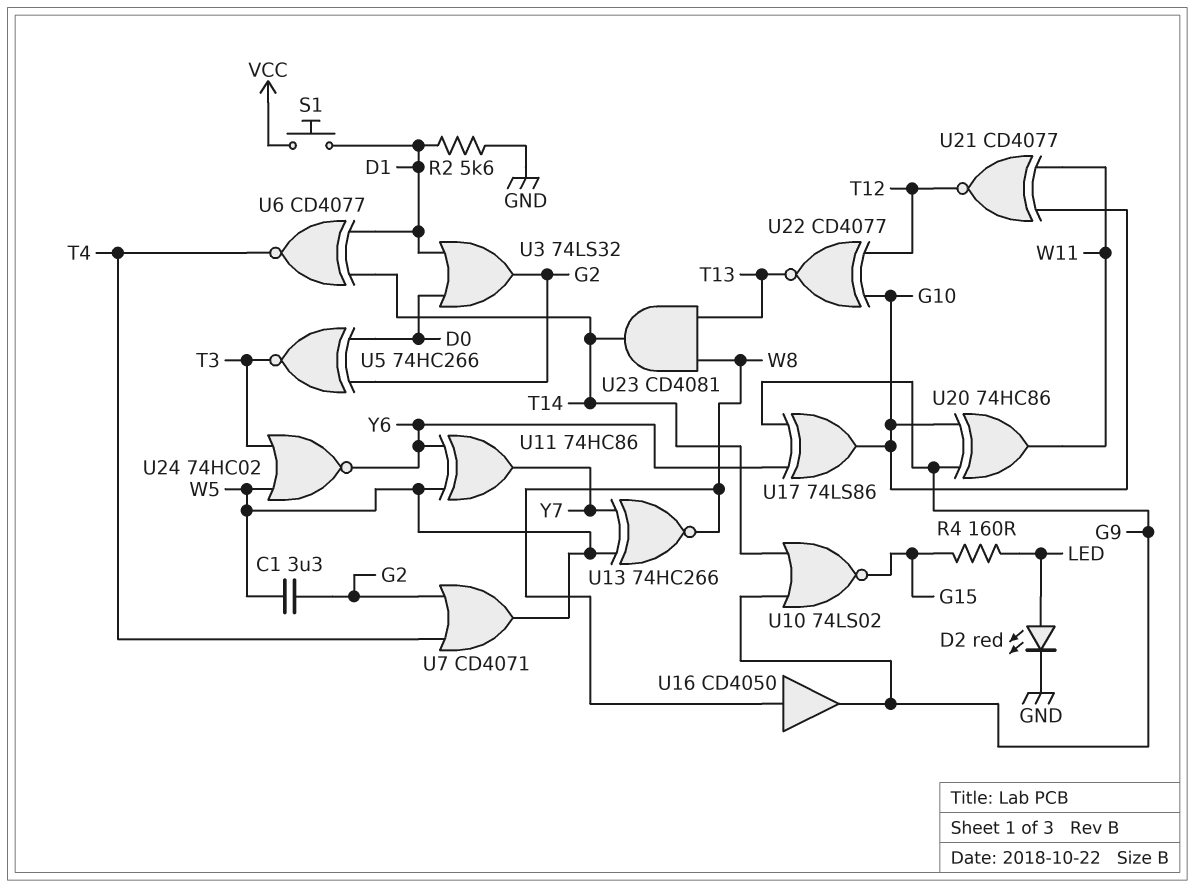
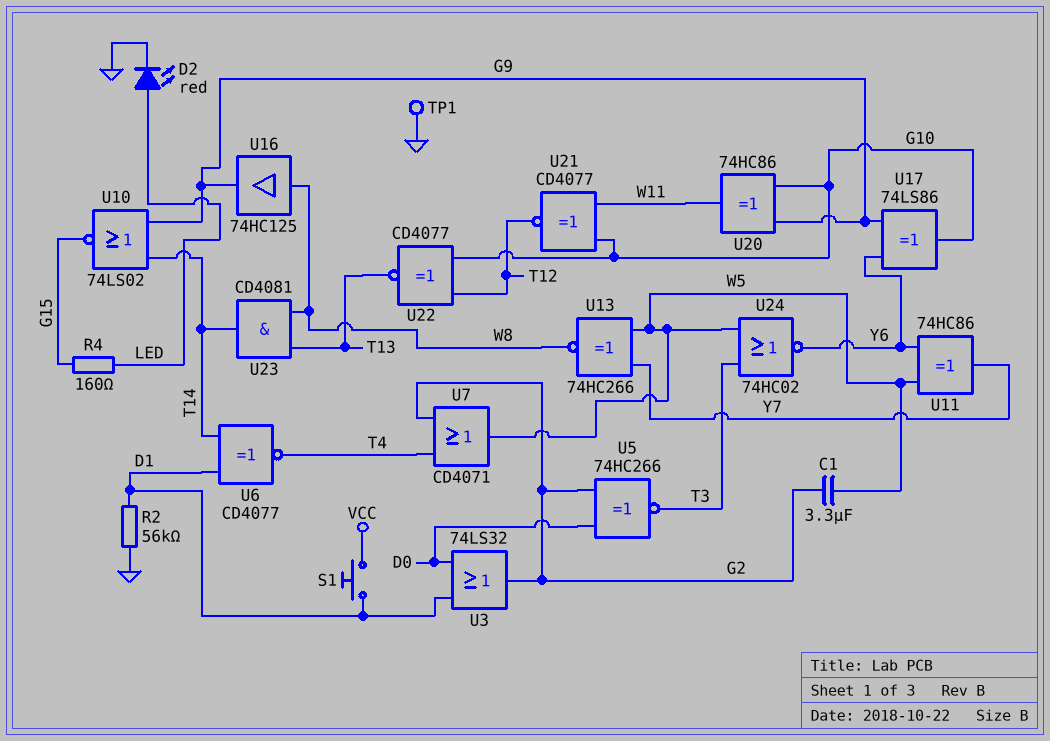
R2: 5.6k (D1, GND) -> 56k (D1, GND)
TP1: none -> test point (GND)
U16: buffer CD4050 (in W8, out G9) -> buffer 74HC125 (in W8, out G9)

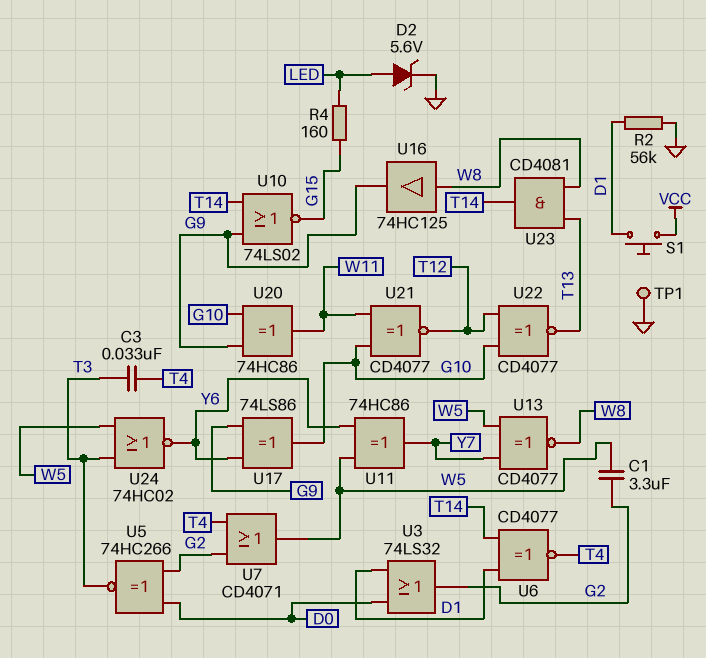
C3: none -> 33nF (T3, T4)
D2: LED red (A LED, K GND) -> zener 5.6V (A LED, K GND)
U13: XNOR 74HC266 (in W5, in Y7, out W8) -> XNOR CD4077 (in W5, in Y7, out W8)

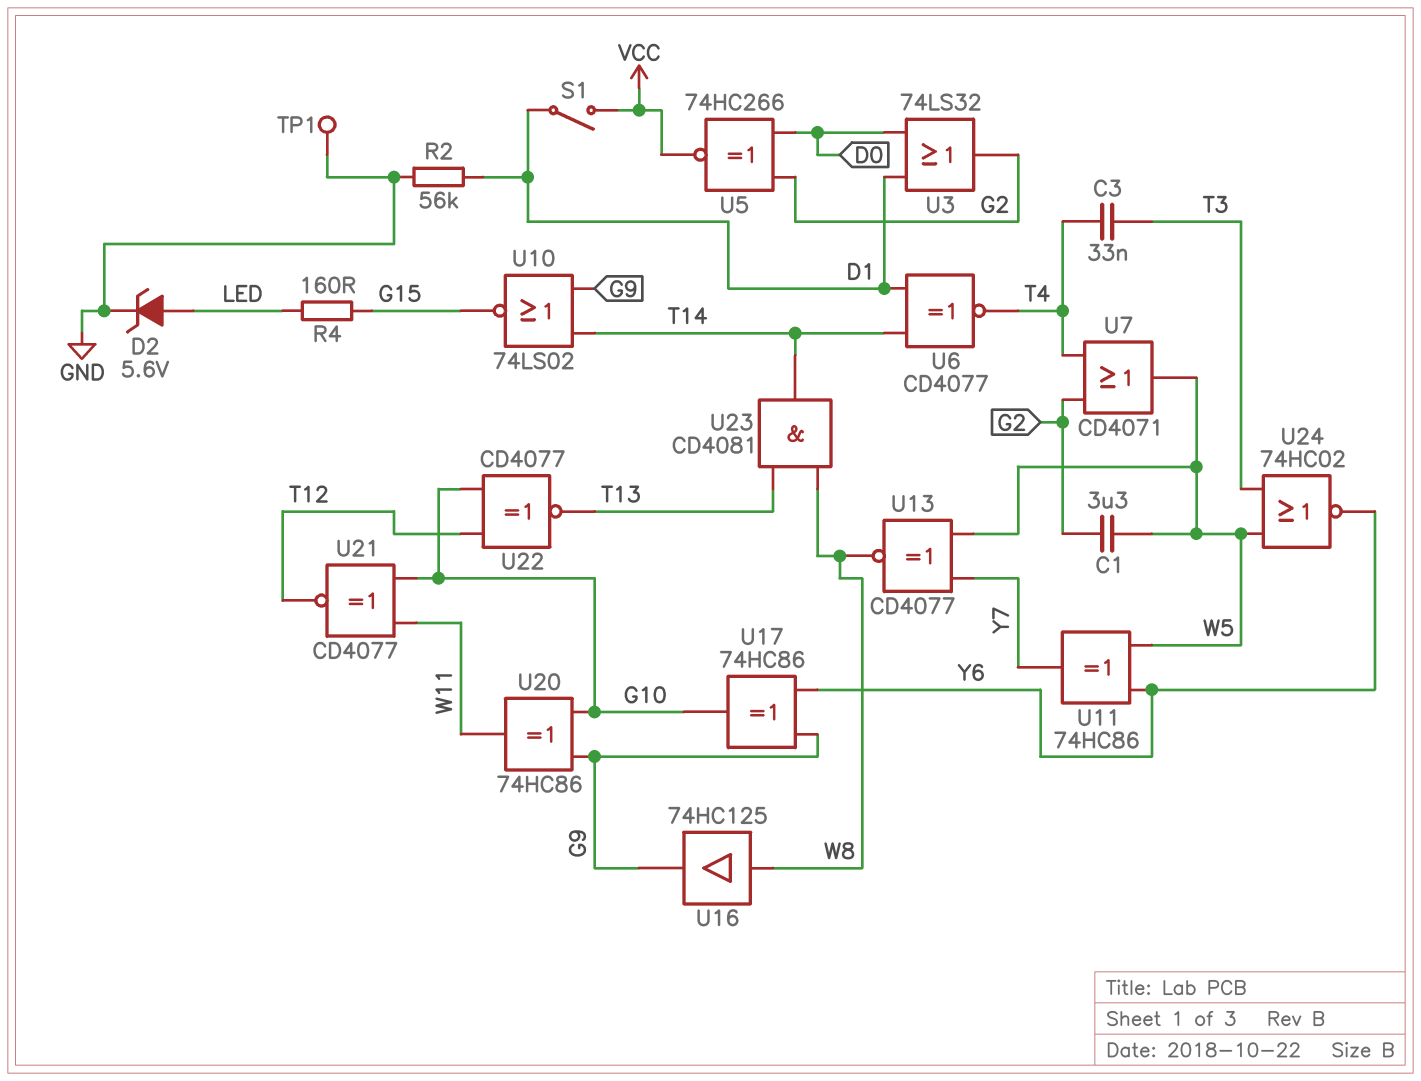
S1: button (D1, VCC) -> switch (D1, VCC)
U5: XNOR 74HC266 (in D0, in G2, out T3) -> XNOR 74HC266 (in D0, in G2, out VCC)
U17: XOR 74LS86 (in G9, in Y6, out G10) -> XOR 74HC86 (in G9, in Y6, out G10)

